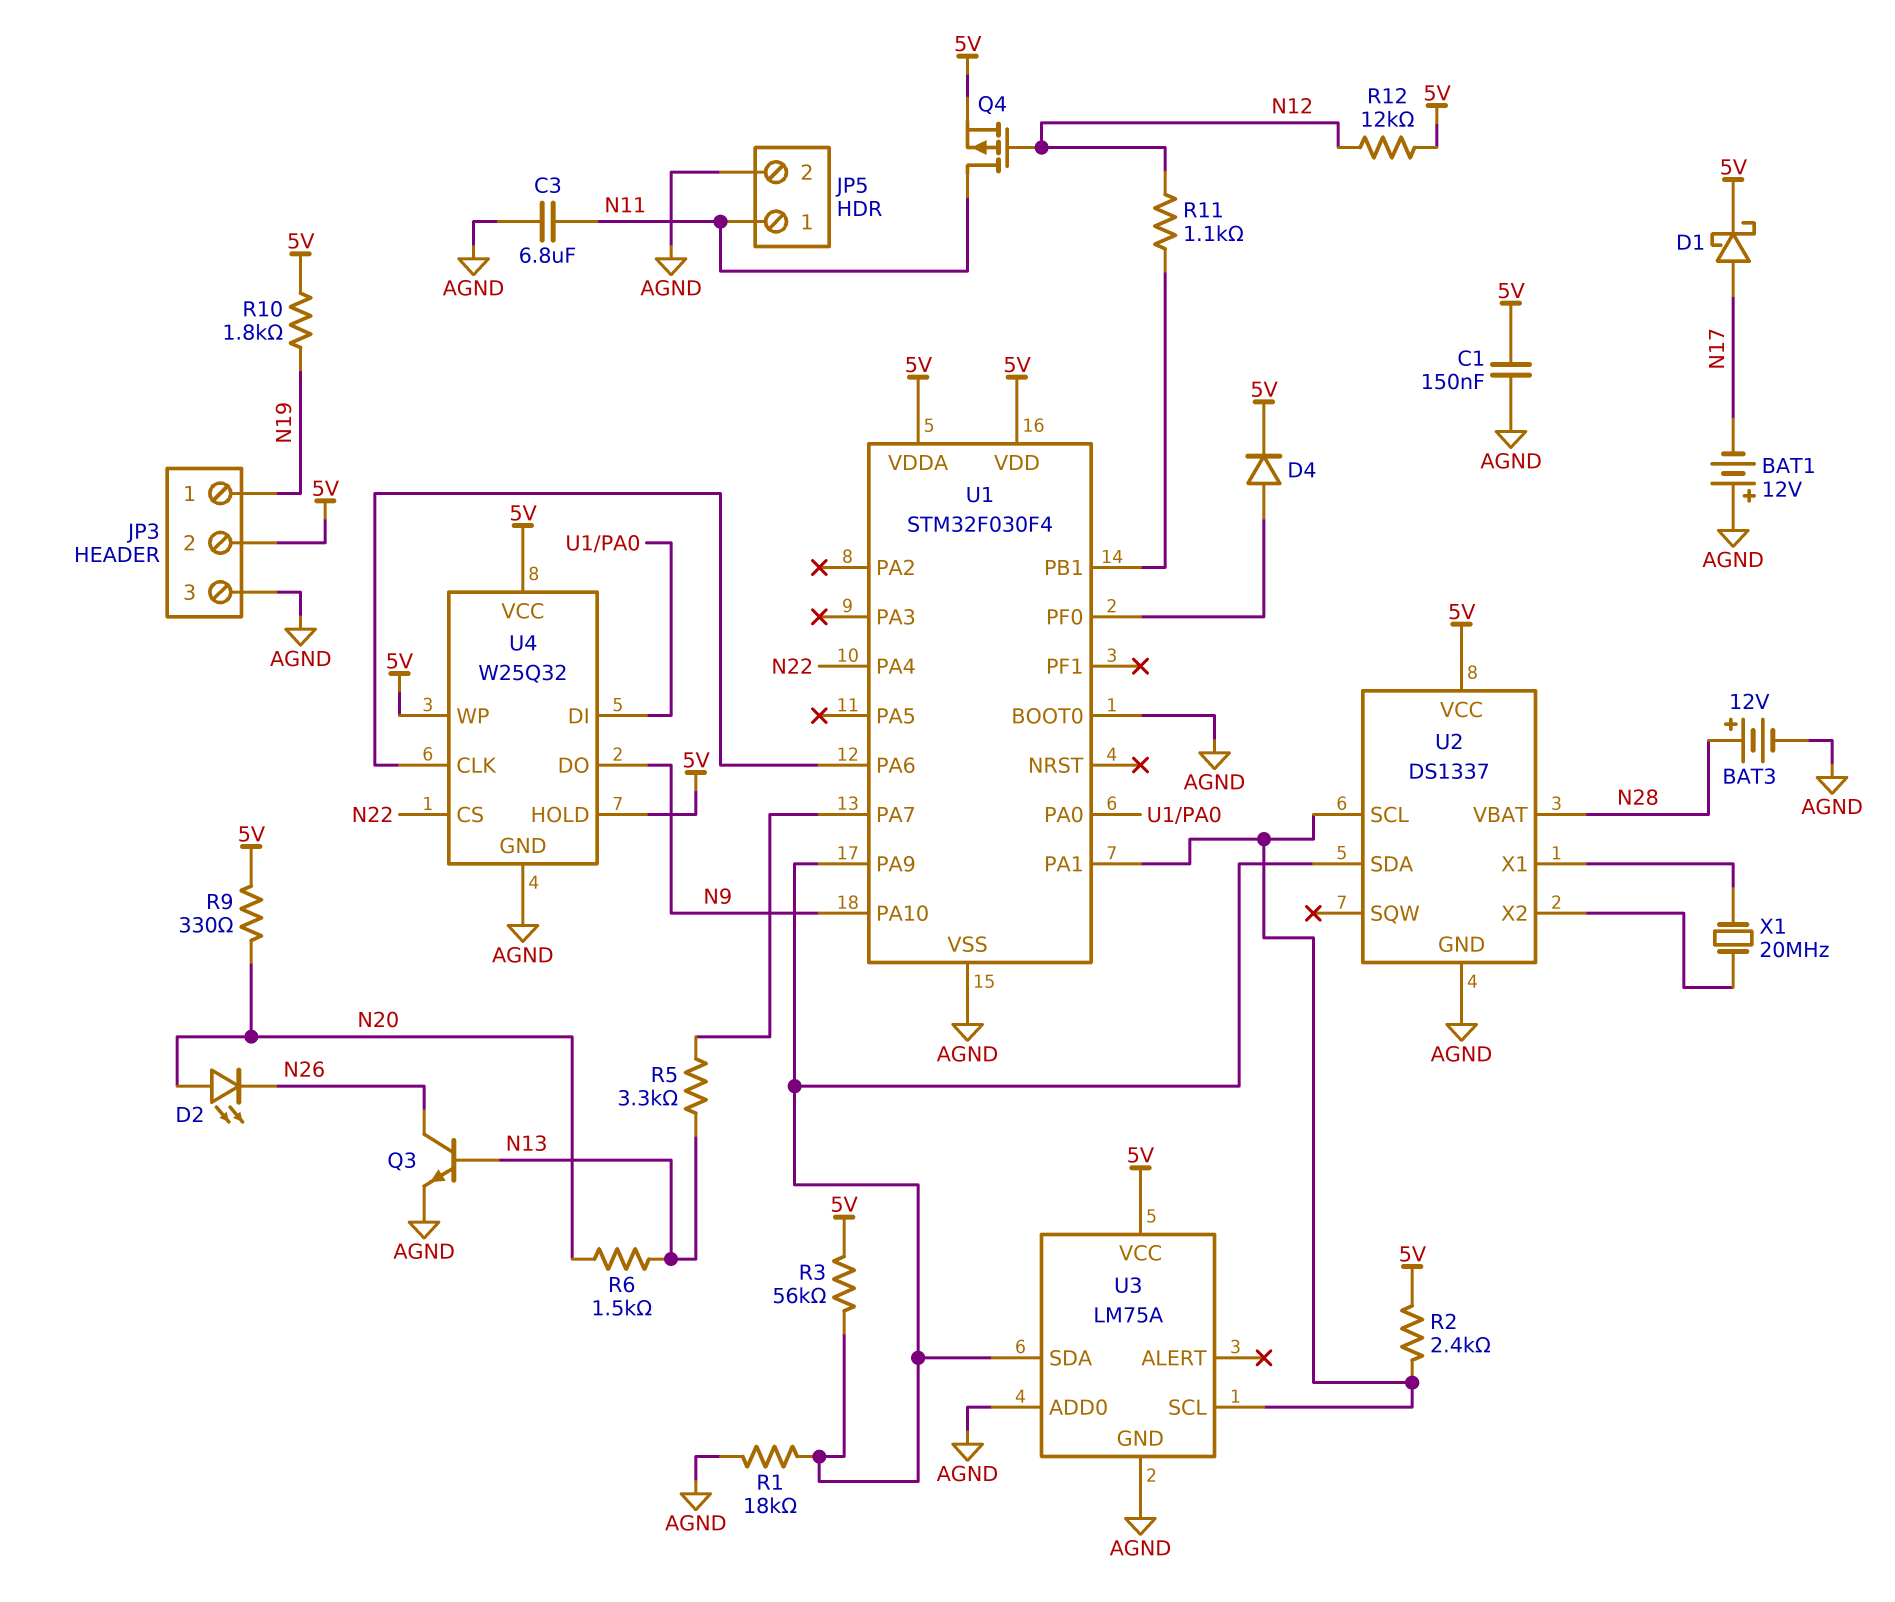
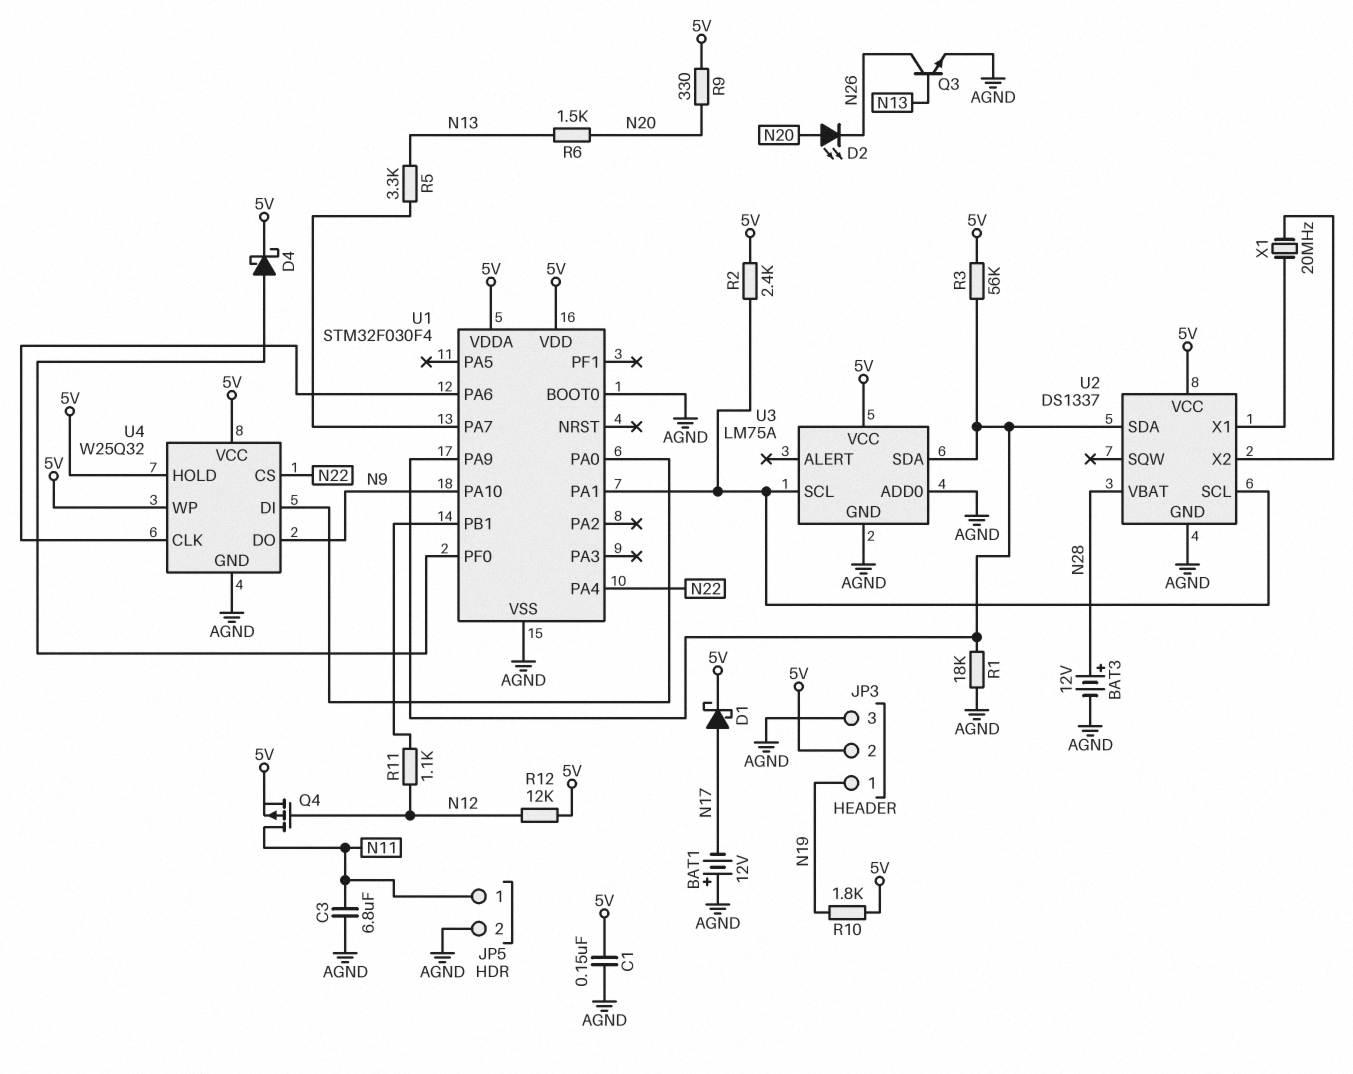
D4: diode (A U1/PF0, K 5V) -> schottky (A U1/PF0, K 5V)

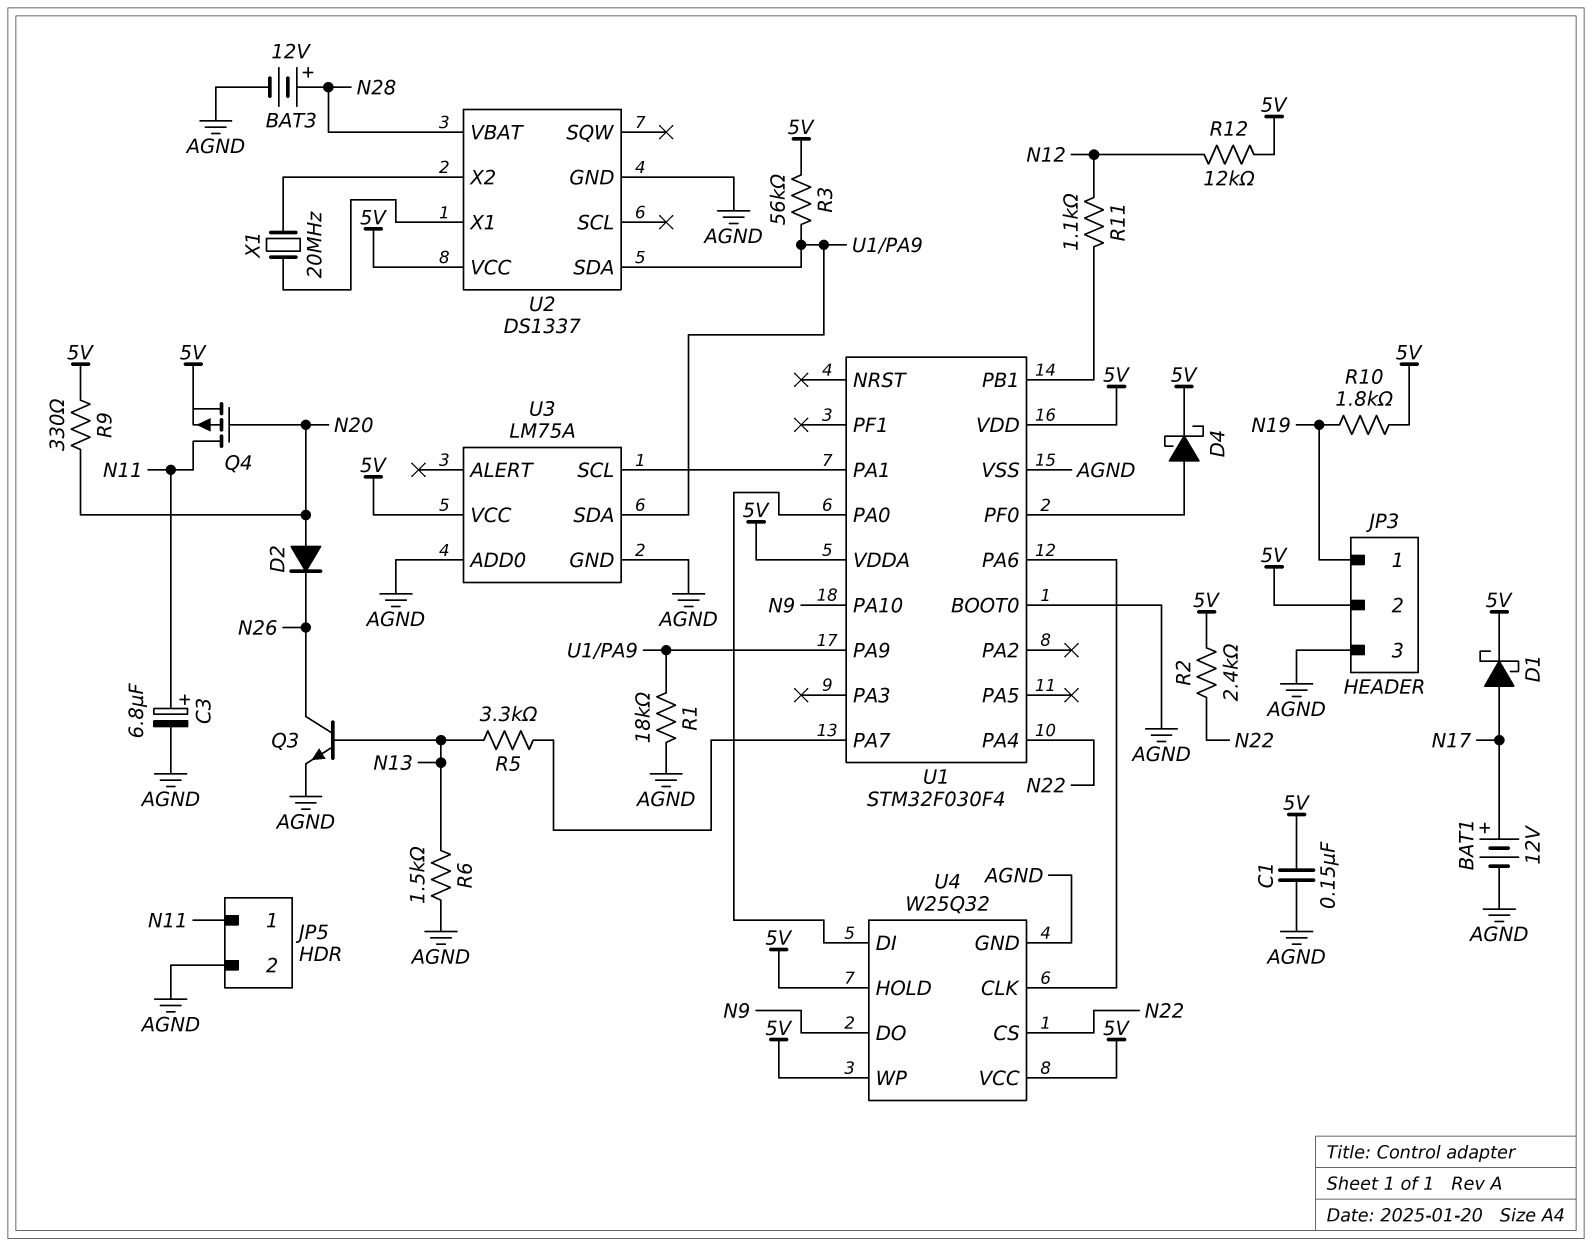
BAT1: 12V (plus AGND, minus N17) -> 12V (plus N17, minus AGND)
C3: 6.8uF (AGND, N11) -> 6.8uF (plus N11, minus AGND)
D2: LED (A N20, K N26) -> diode (A N20, K N26)
Q4: PMOS (G N12, D N11, S 5V) -> PMOS (G N20, D N11, S 5V)
R2: 2.4k (5V, U1/PA1) -> 2.4k (5V, N22)
R6: 1.5k (N13, N20) -> 1.5k (AGND, N13)
U2 pin SCL: U1/PA1 -> none

